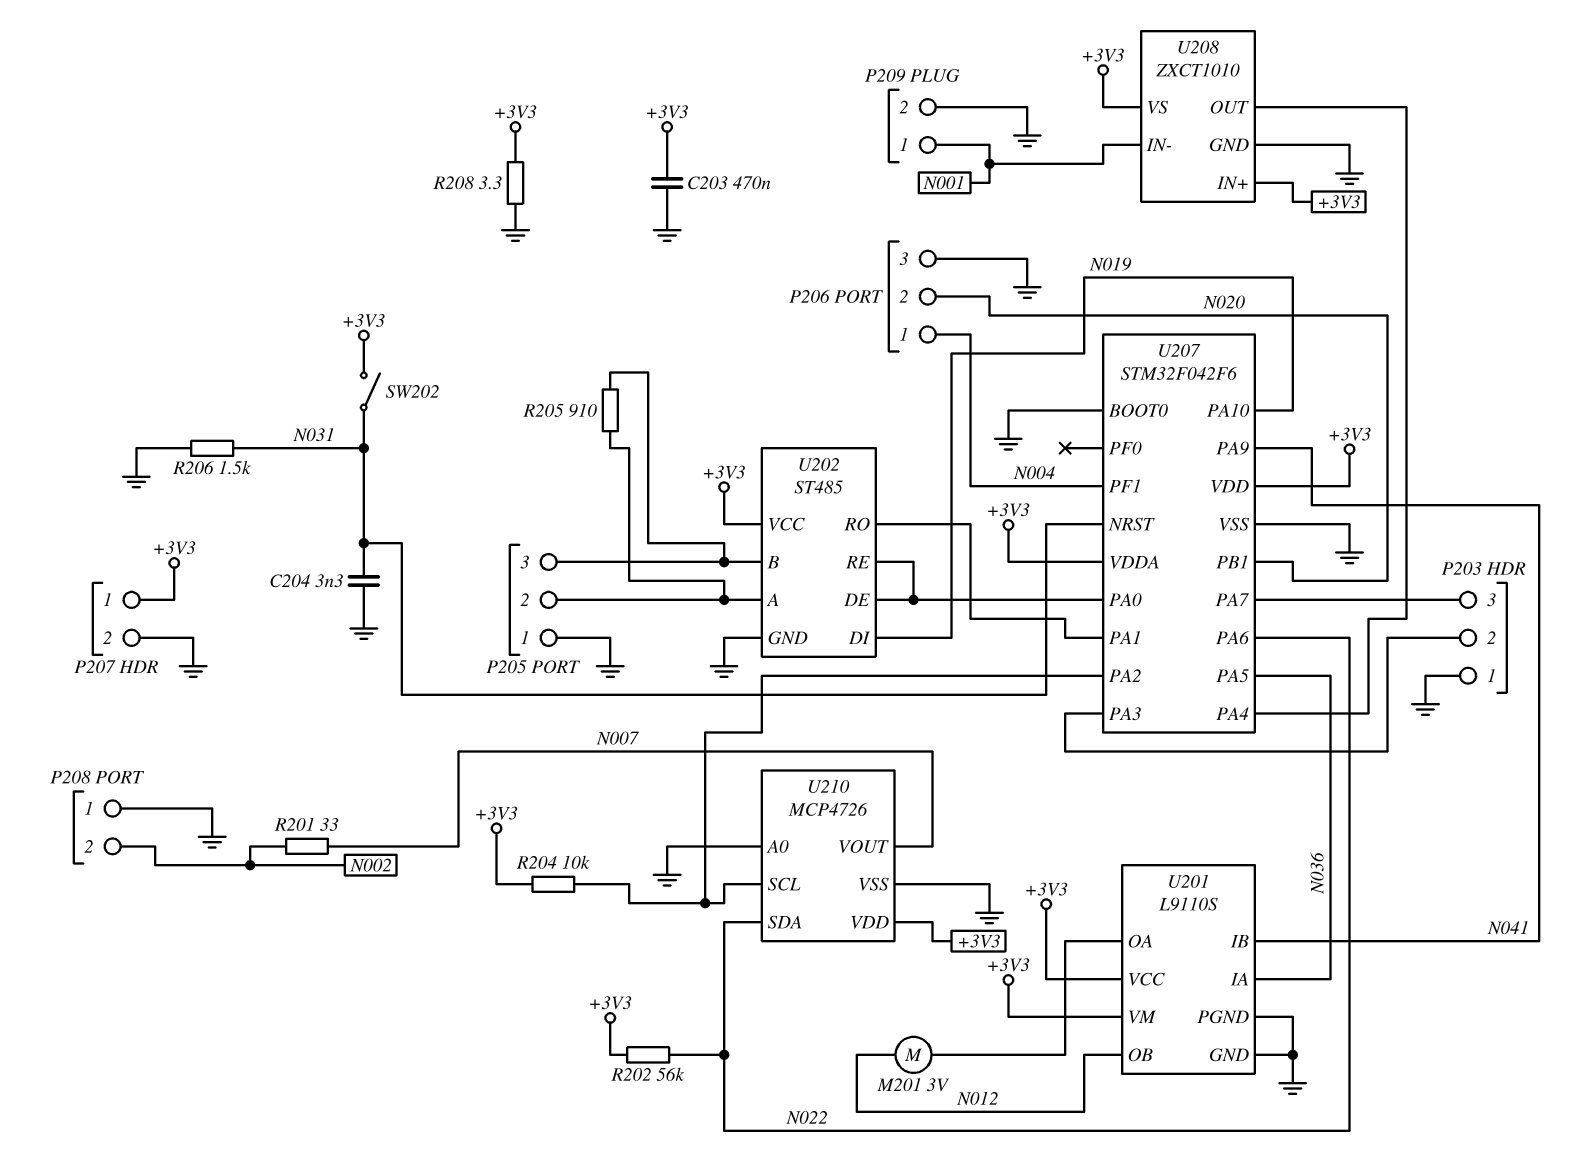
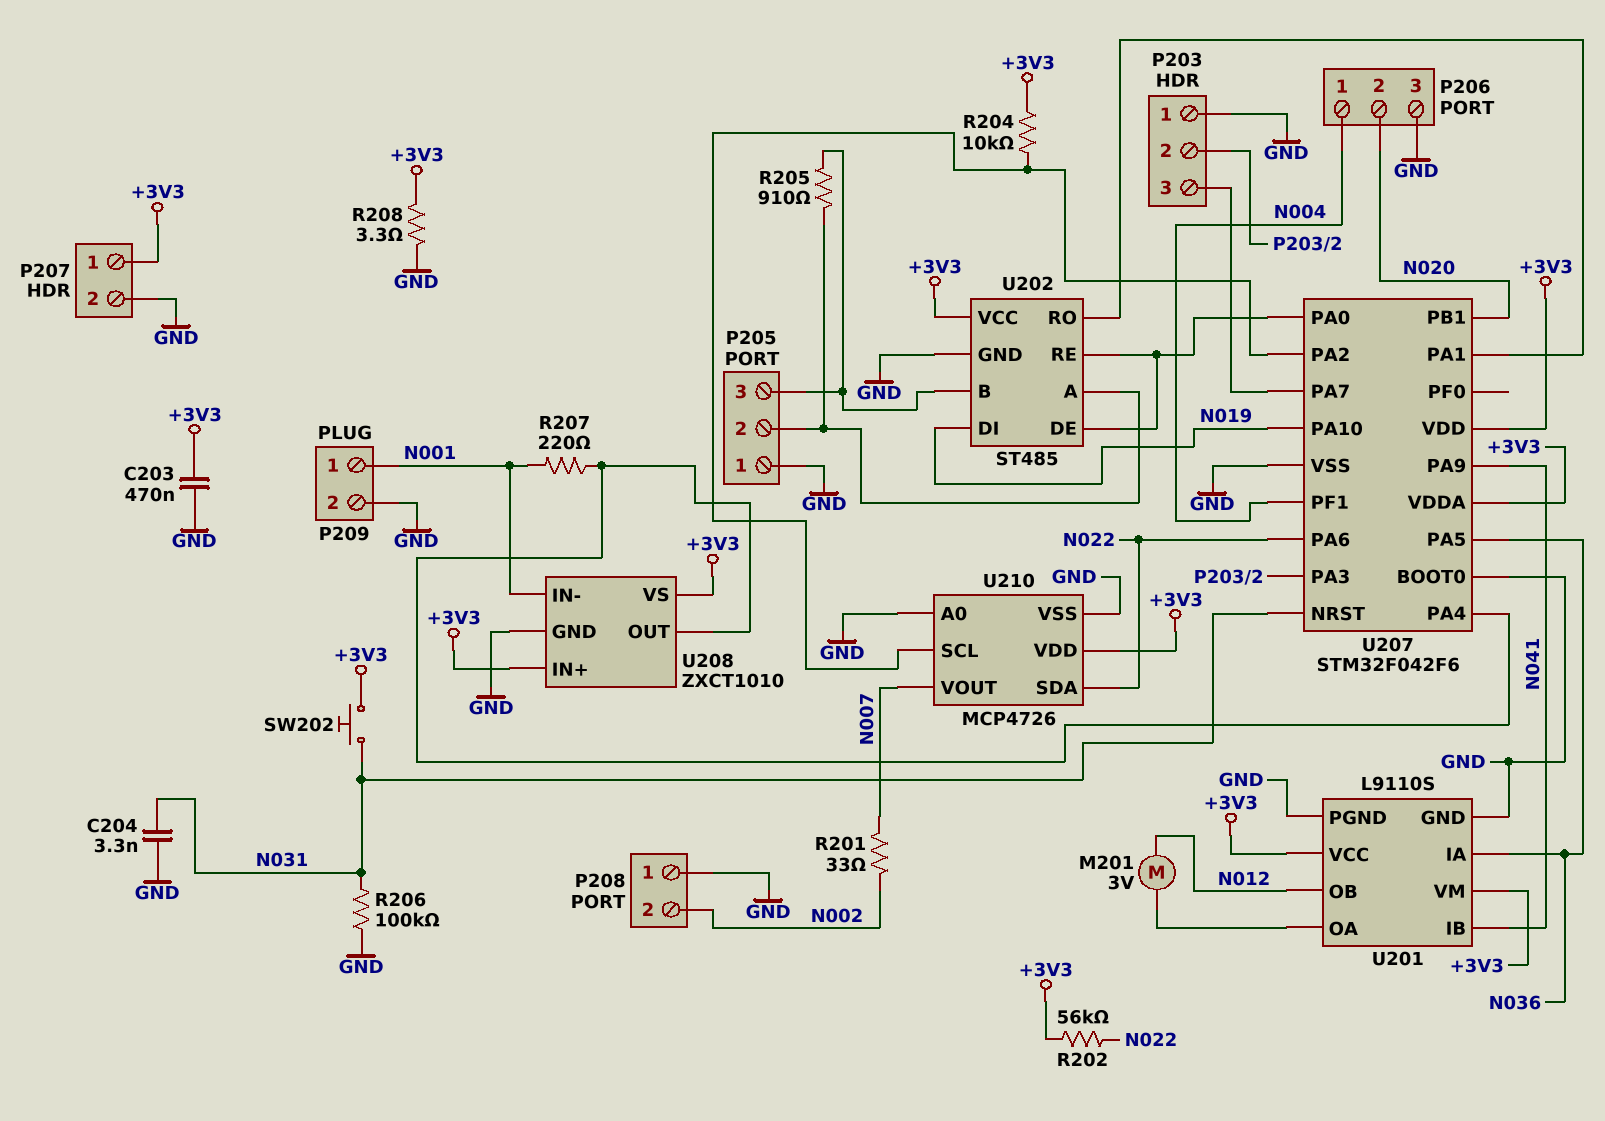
R206: 1.5k (GND, N031) -> 100k (GND, N031)
R207: none -> 220 (N001, U207/PA4)
SW202: switch (+3V3, N031) -> button (+3V3, N031)

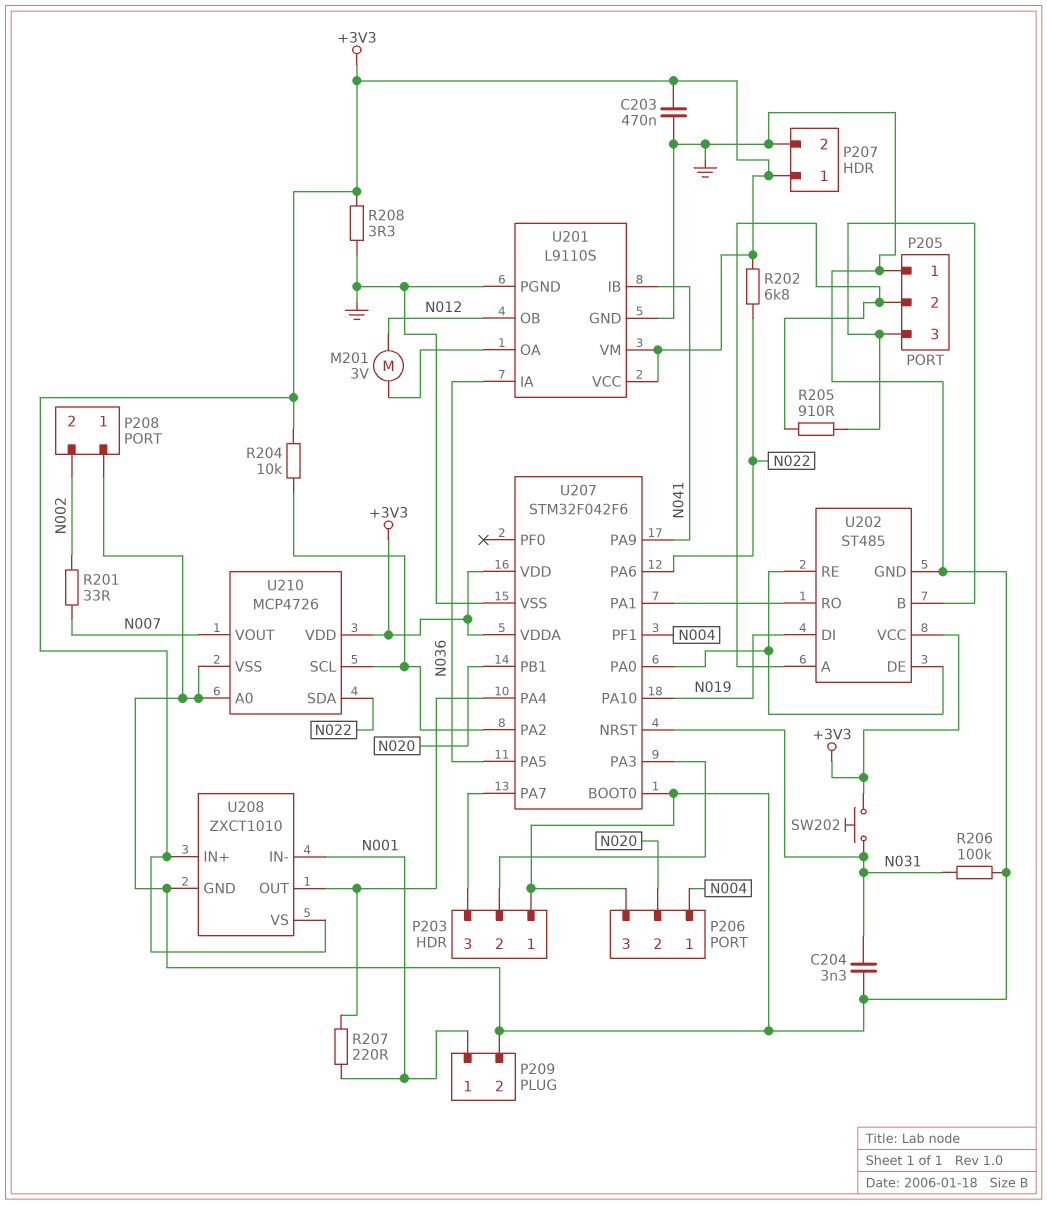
R202: 56k (+3V3, N022) -> 6.8k (+3V3, N022)

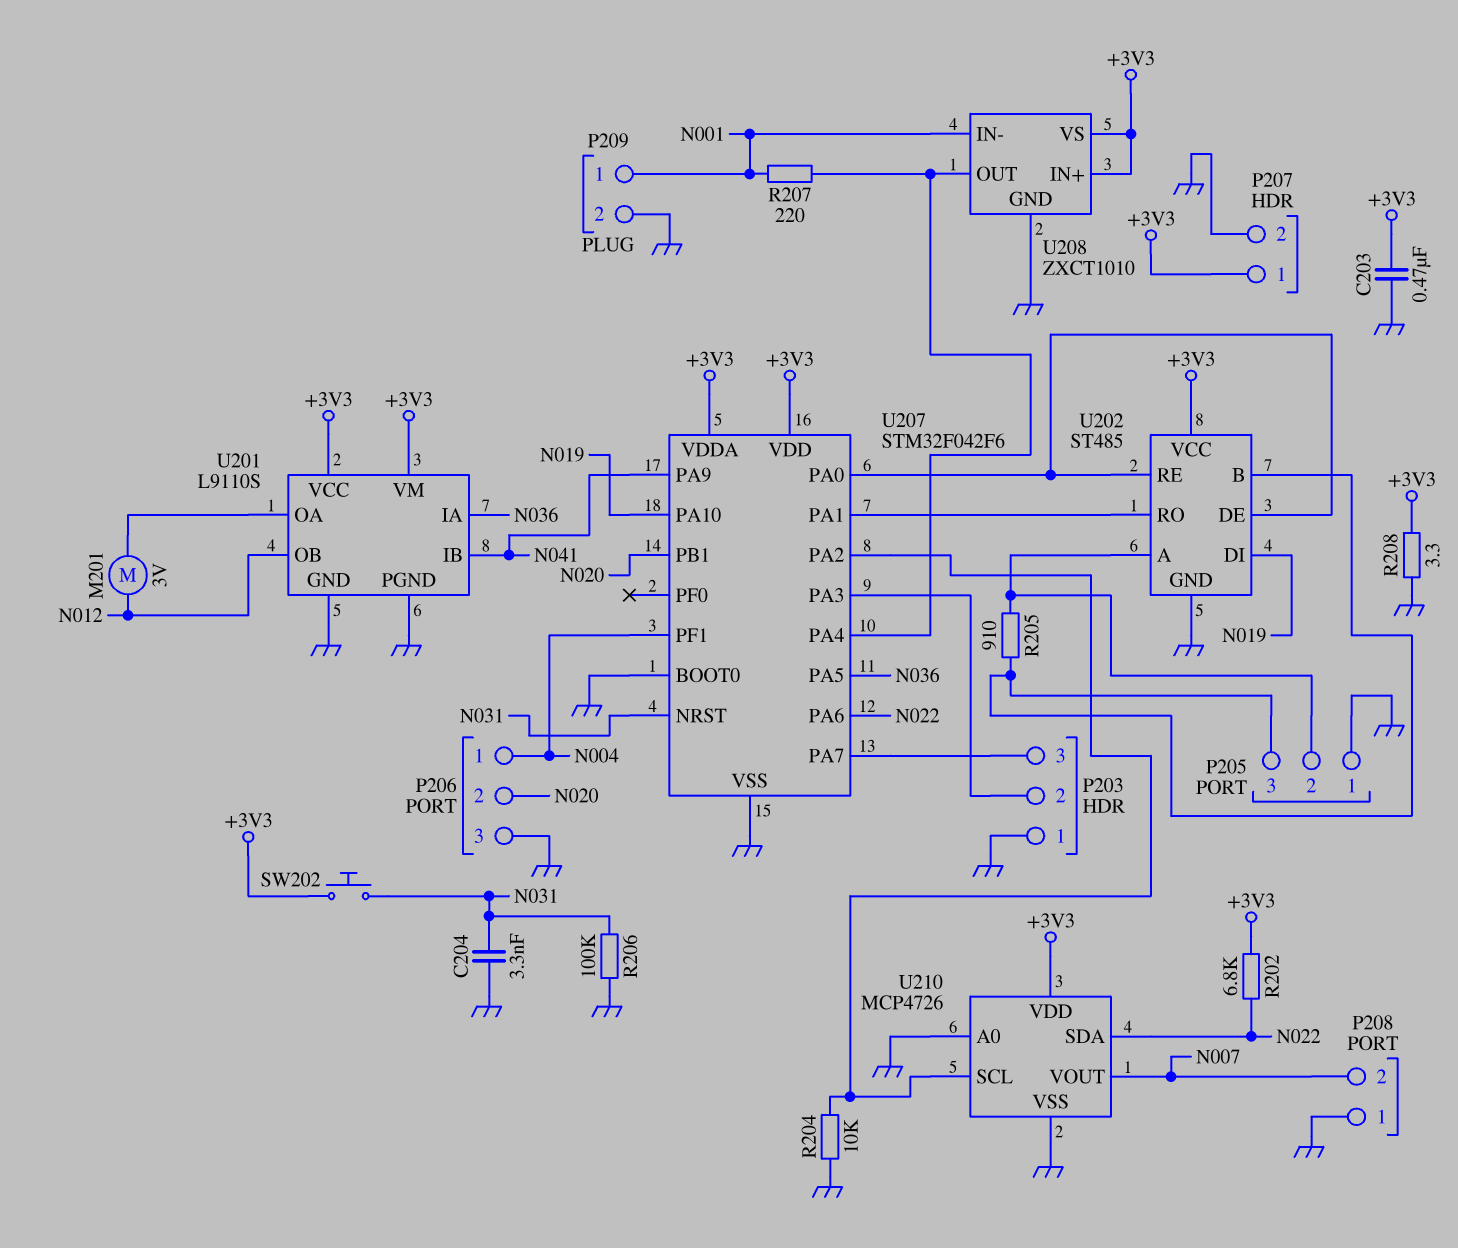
P208 pin 2: N002 -> N007
R201: 33 (N002, N007) -> none
R204: 10k (+3V3, U207/PA2) -> 10k (GND, U207/PA2)

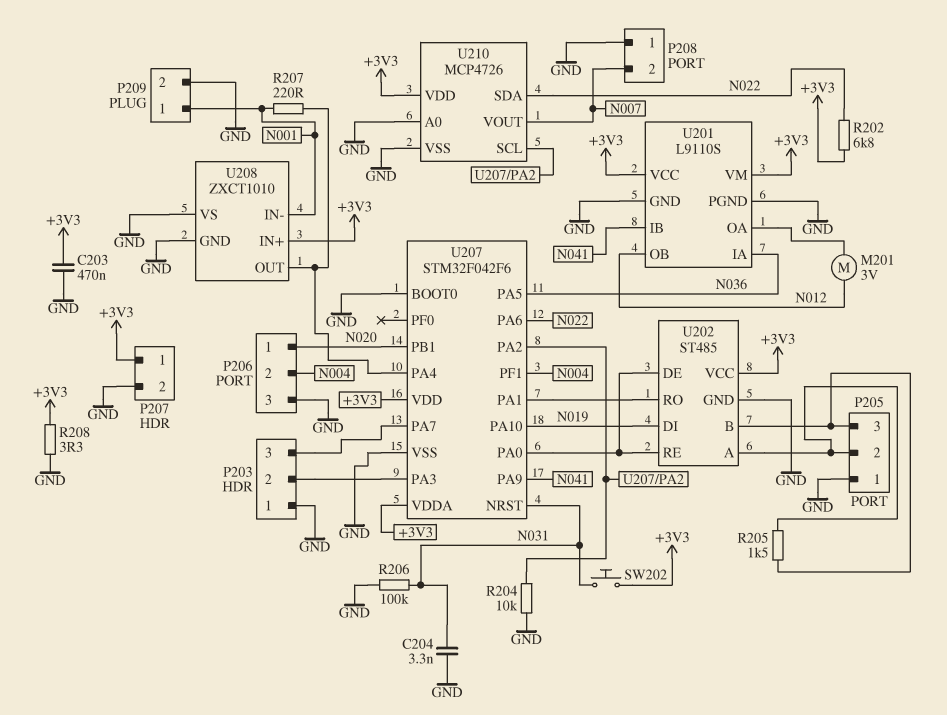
P206 pin 1: N004 -> N020
P206 pin 2: N020 -> N004
R205: 910 (P205/2, P205/3) -> 1.5k (P205/2, P205/3)
U208 pin VS: +3V3 -> GND

